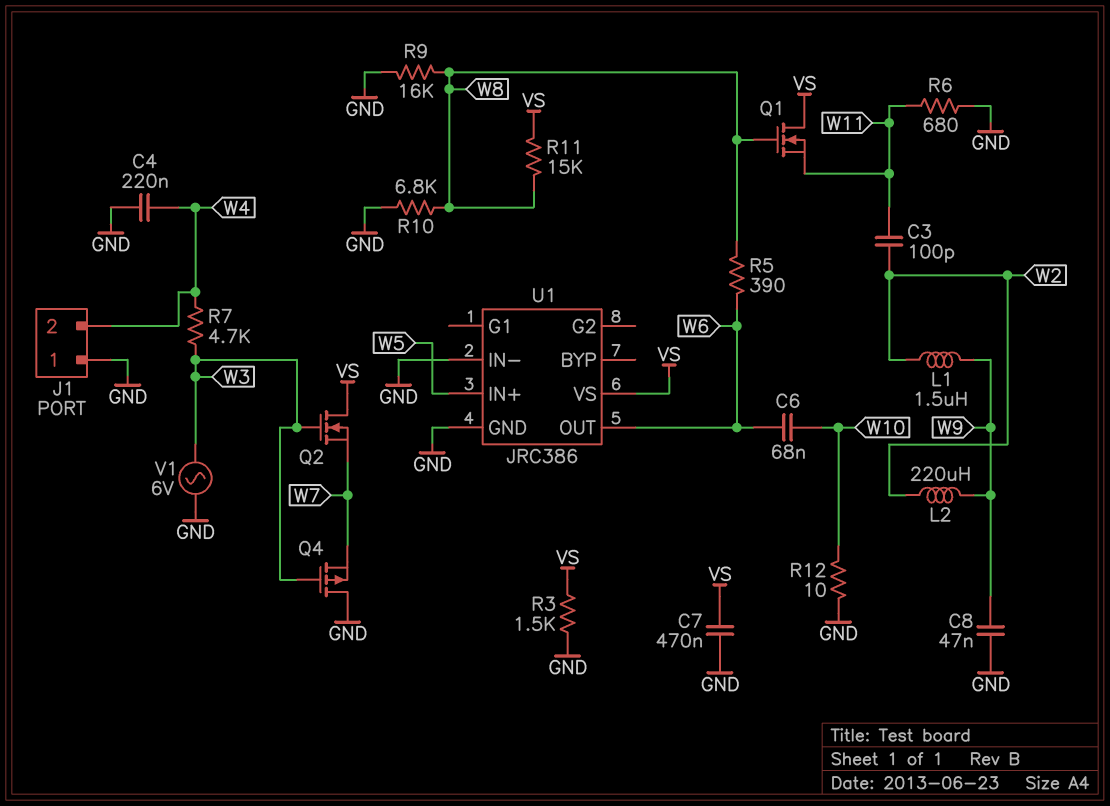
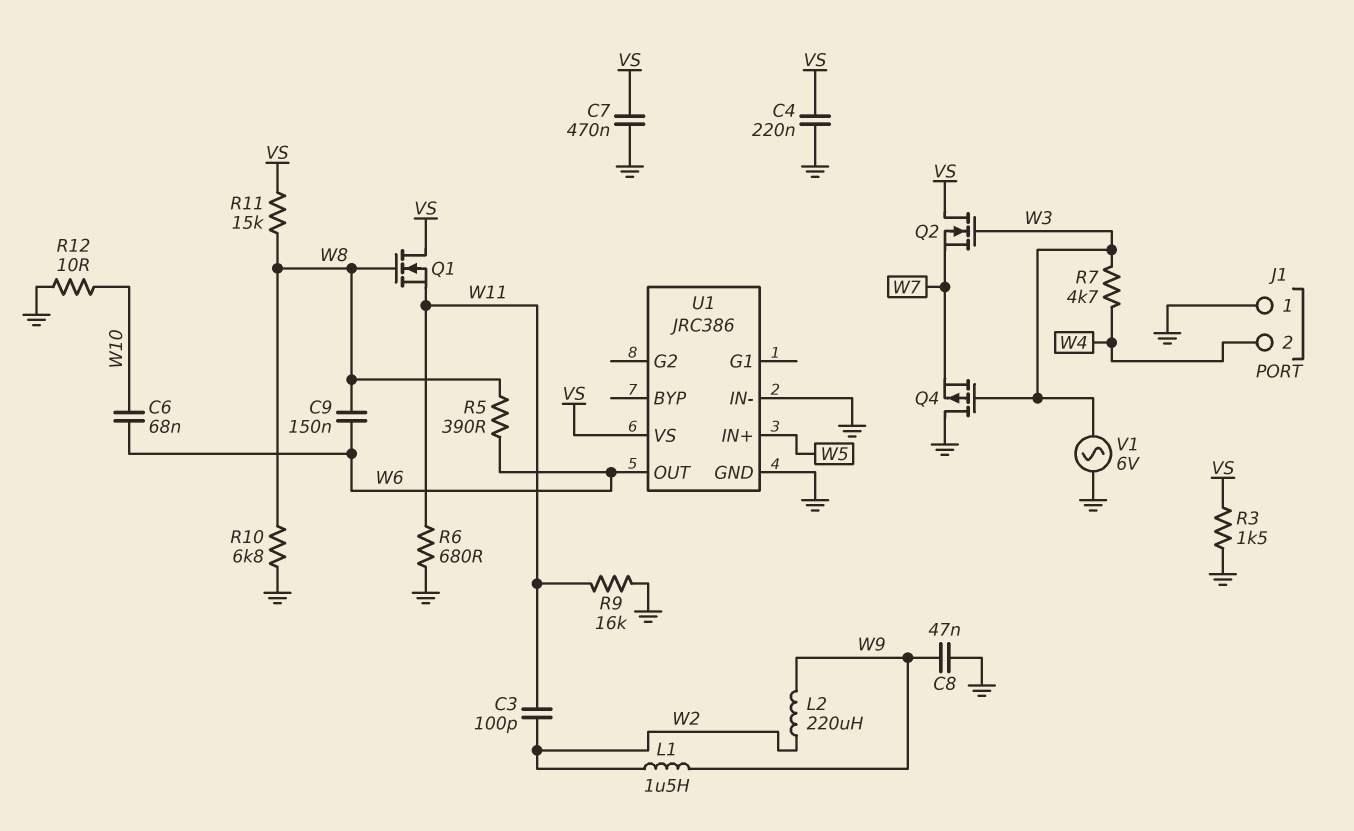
C4: 220nF (GND, W4) -> 220nF (GND, VS)
C9: none -> 150nF (W6, W8)
R9: 16k (GND, W8) -> 16k (GND, W11)

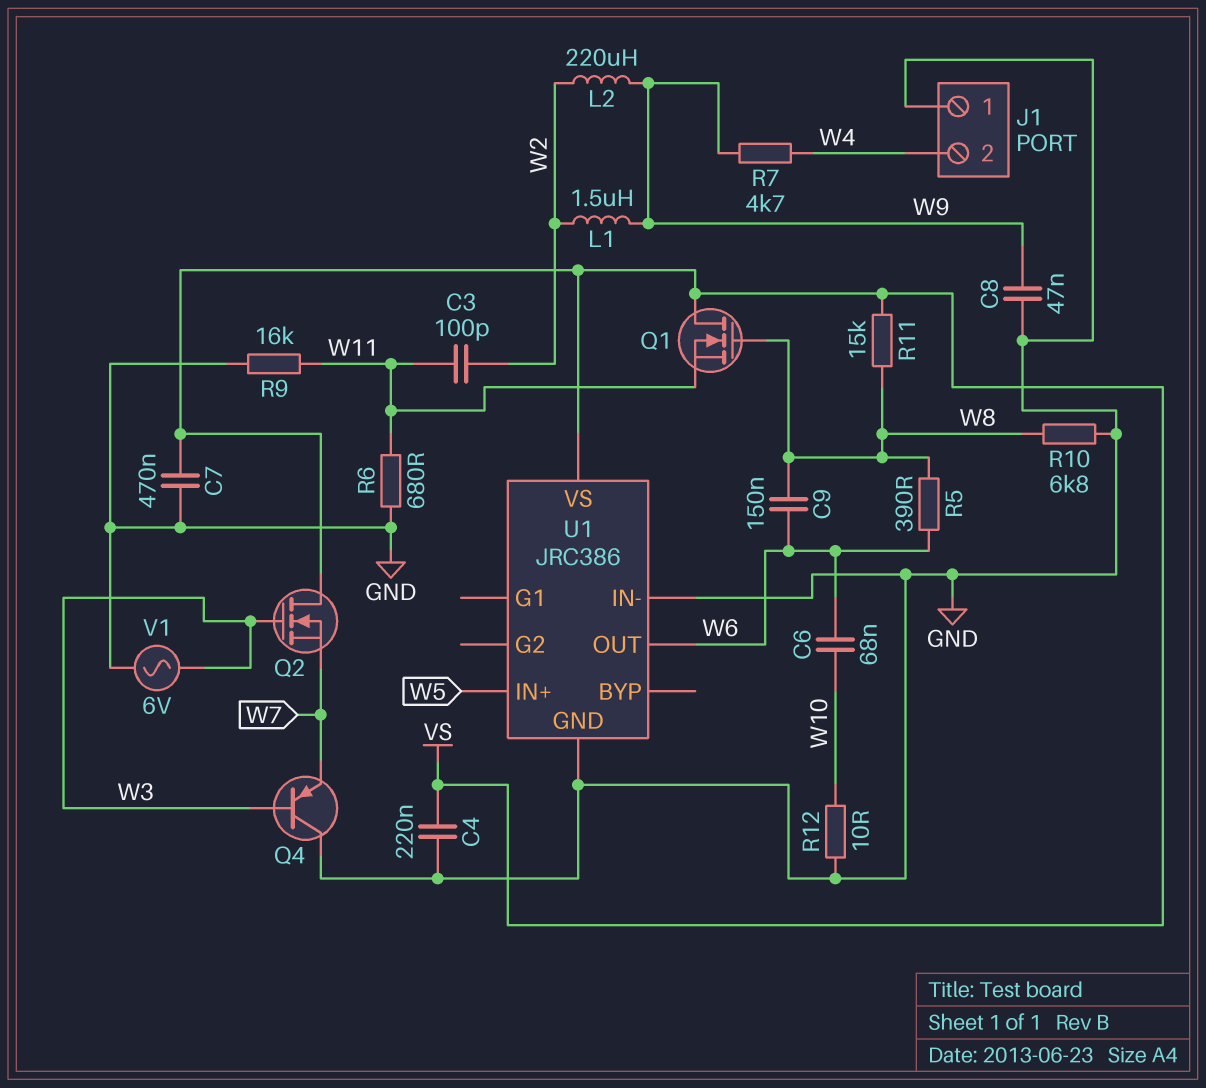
Q4: PMOS (G W3, D GND, S W7) -> PNP (B W3, C GND, E W7)
R3: 1.5k (GND, VS) -> none
R7: 4.7k (W3, W4) -> 4.7k (W4, W9)

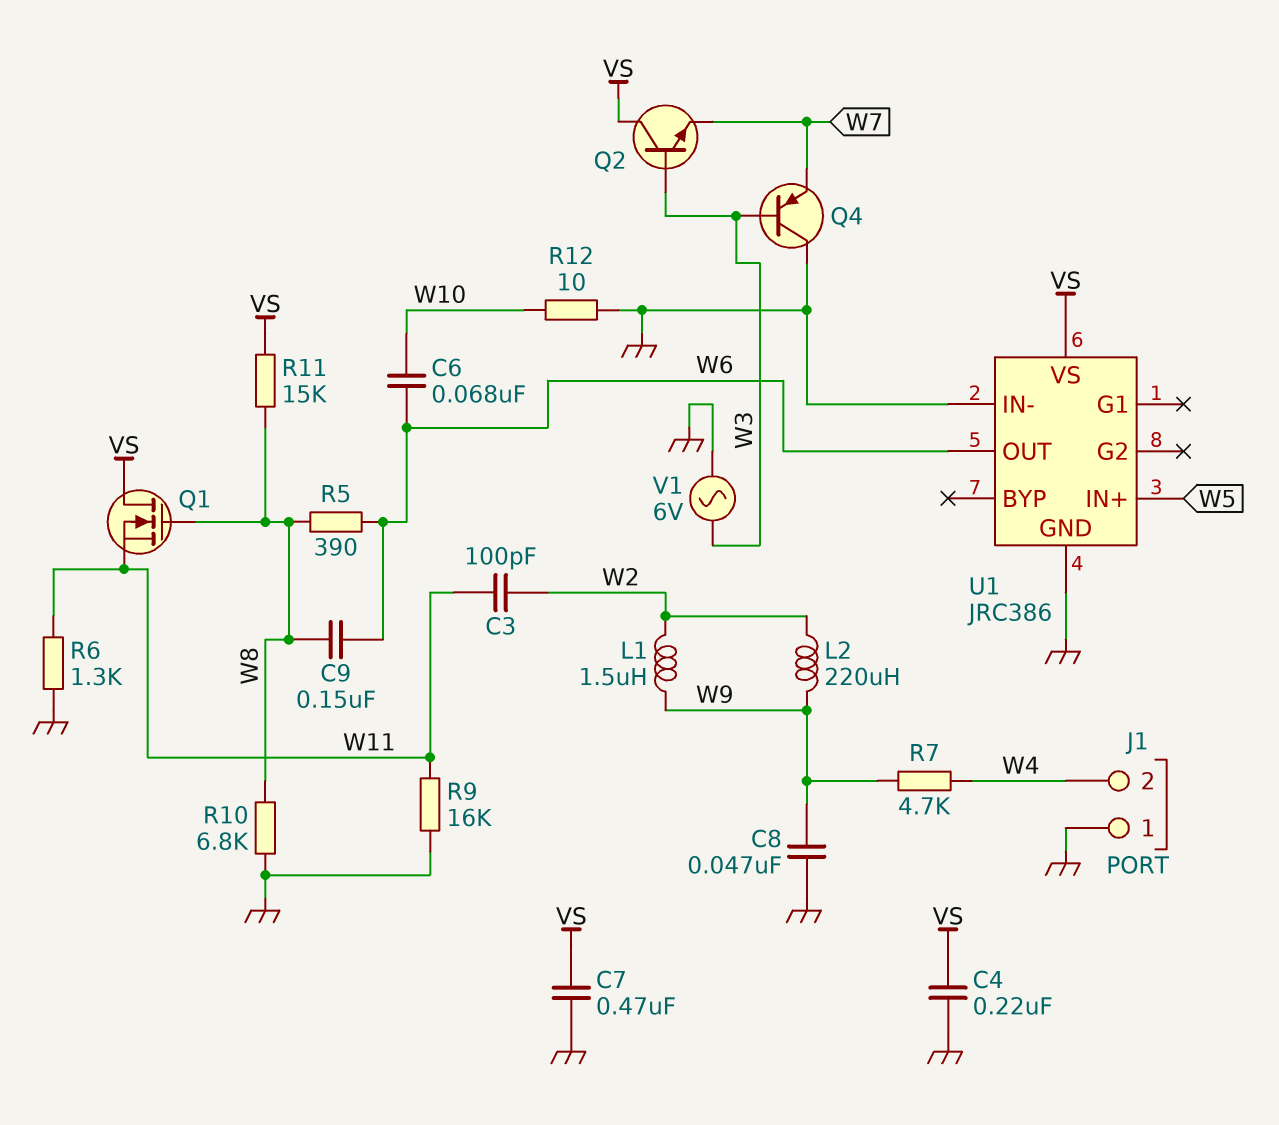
Q2: NMOS (G W3, D VS, S W7) -> NPN (B W3, C VS, E W7)
R6: 680 (GND, W11) -> 1.3k (GND, W11)

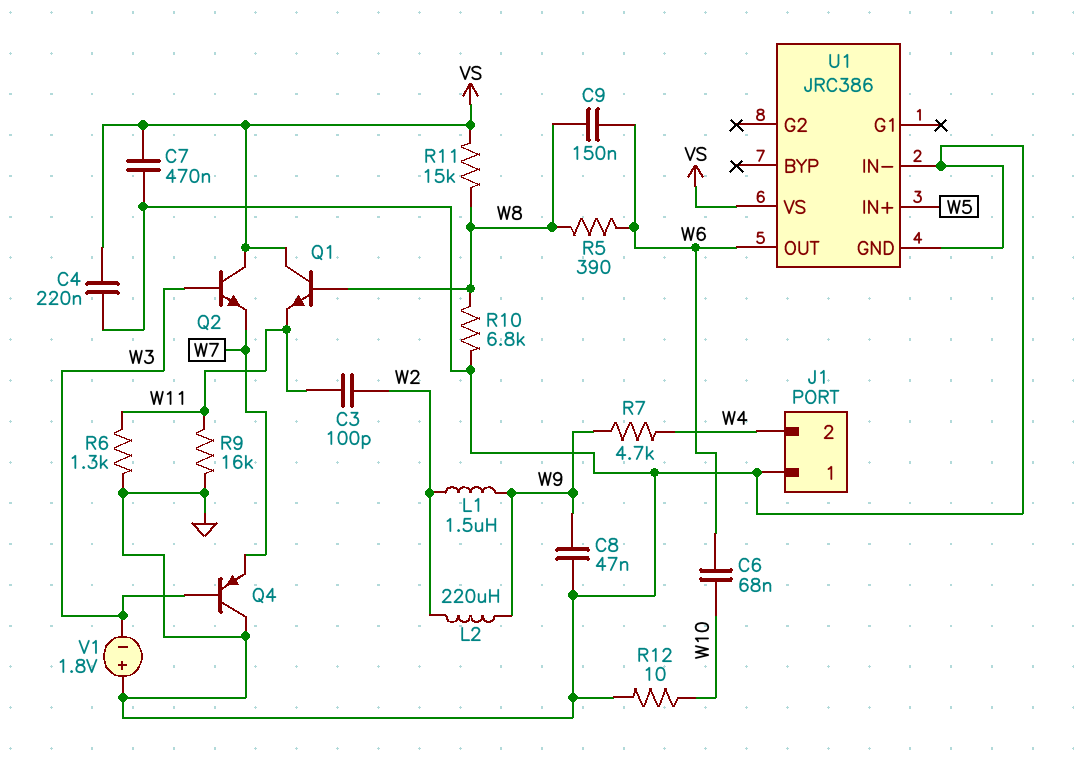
Q1: NMOS (G W8, D VS, S W11) -> NPN (B W8, C VS, E W11)
V1: AC 6V (GND, W3) -> 1.8V (plus GND, minus W3)

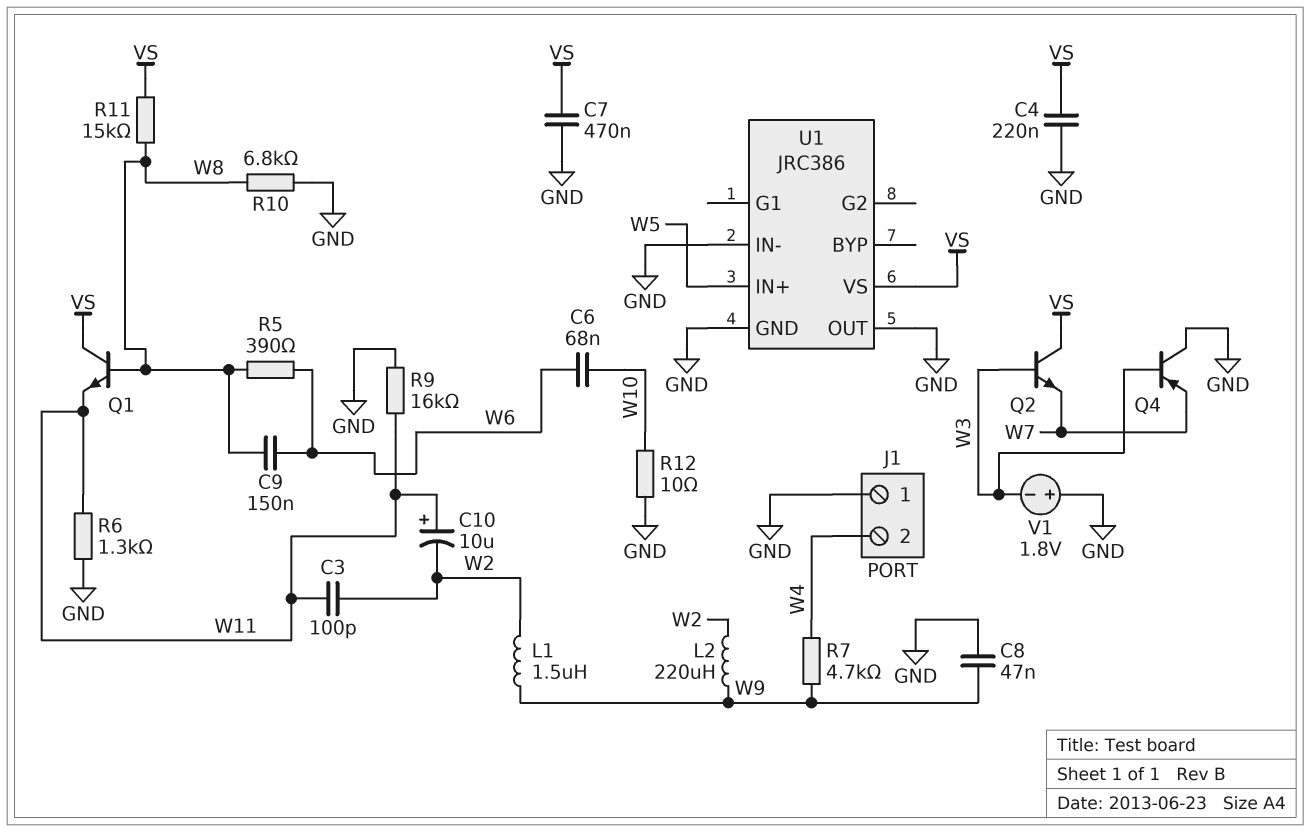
C10: none -> 10uF (plus W11, minus W2)
U1 pin OUT: W6 -> GND

